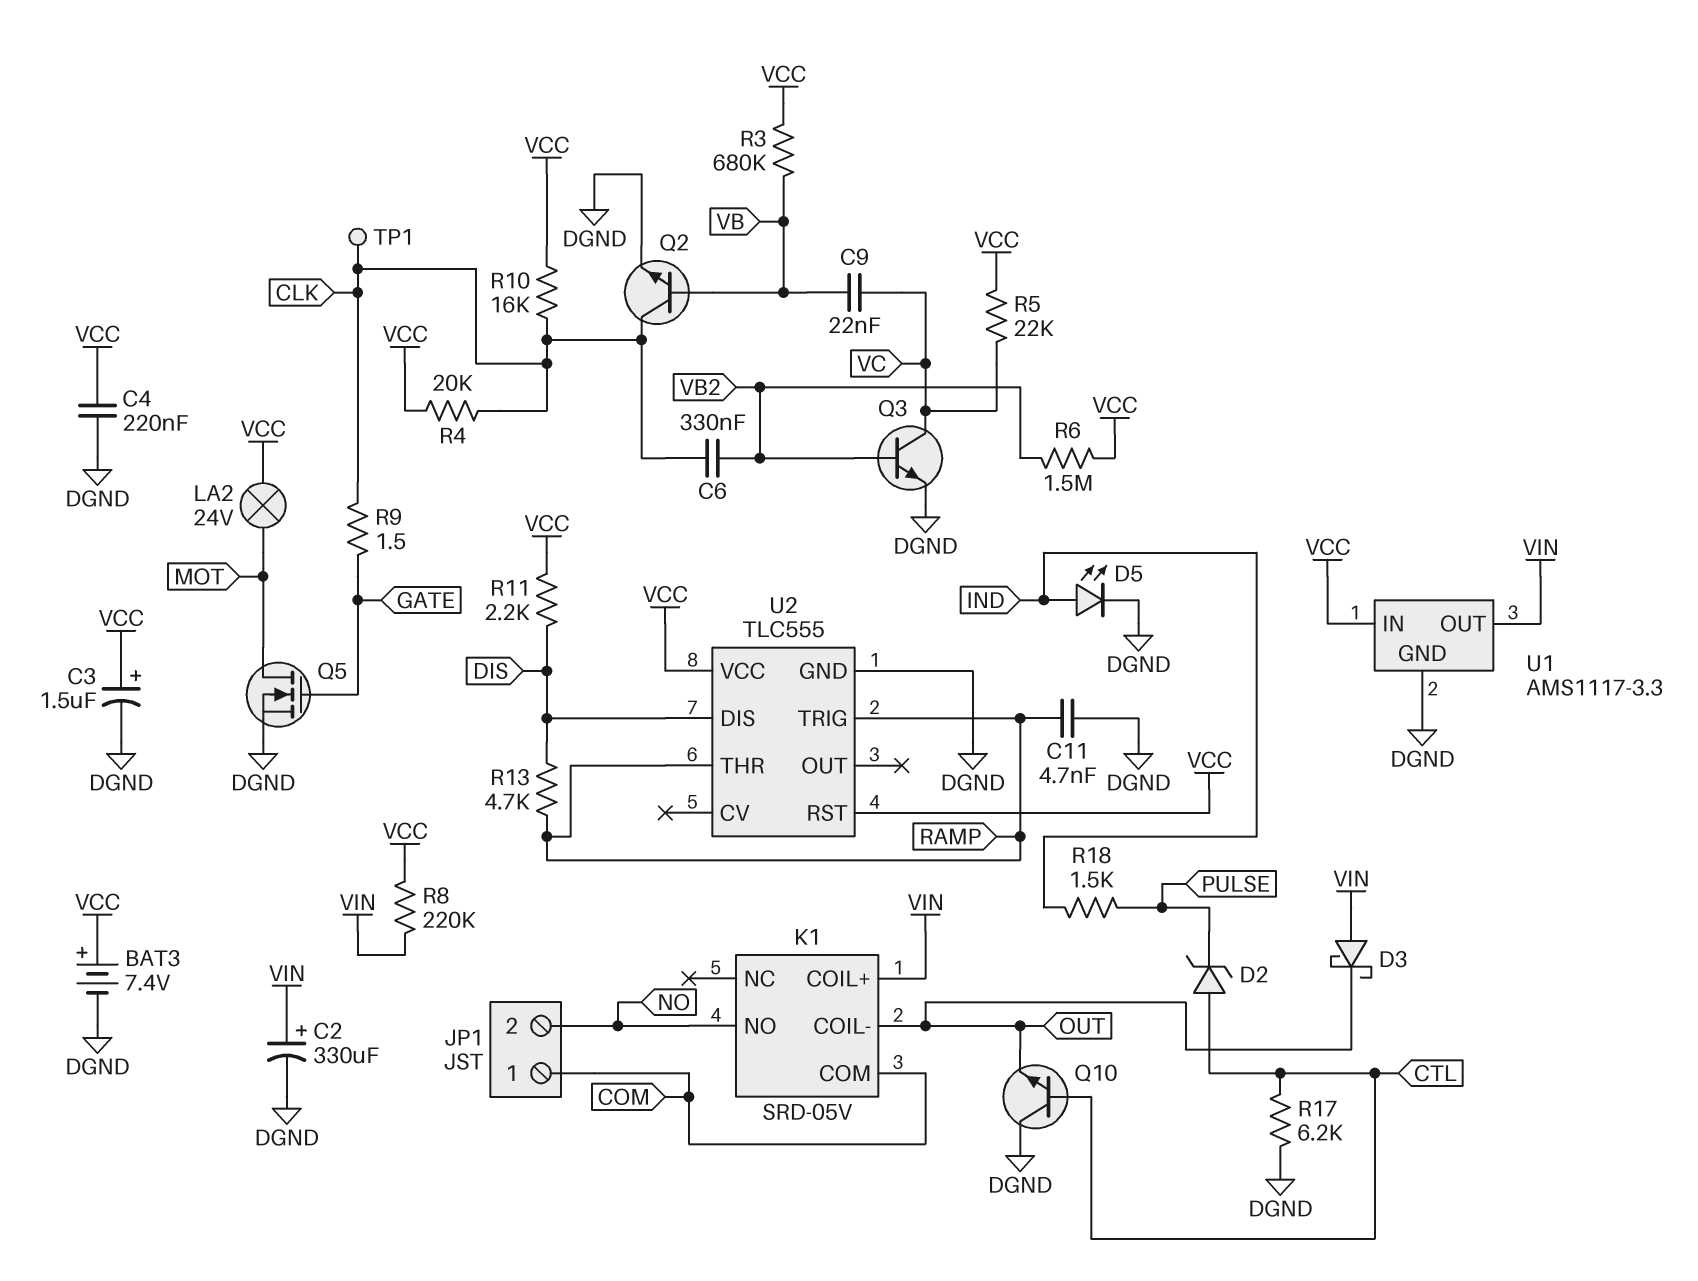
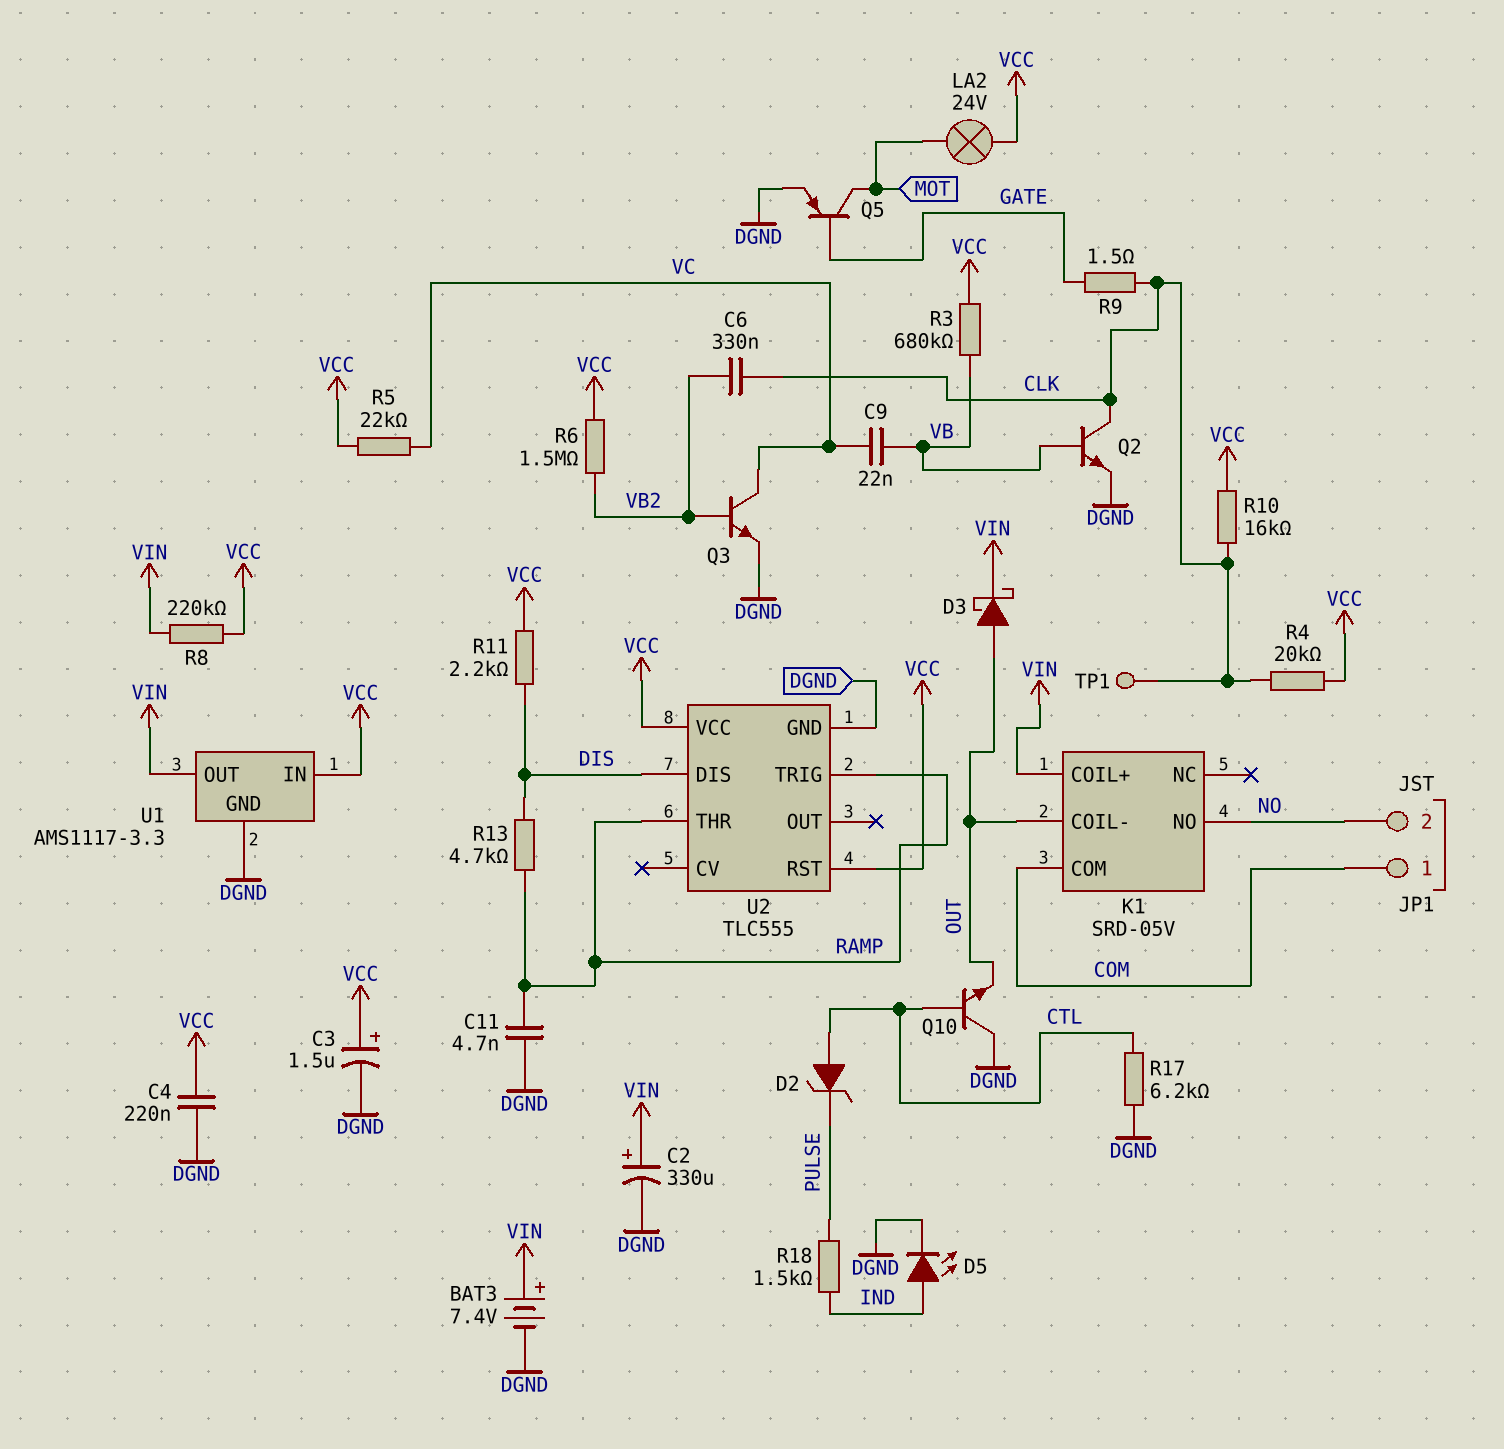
BAT3: 7.4V (plus VCC, minus DGND) -> 7.4V (plus VIN, minus DGND)
D3: schottky (A VIN, K OUT) -> schottky (A OUT, K VIN)
Q5: NMOS (G GATE, D MOT, S DGND) -> PNP (B GATE, C MOT, E DGND)

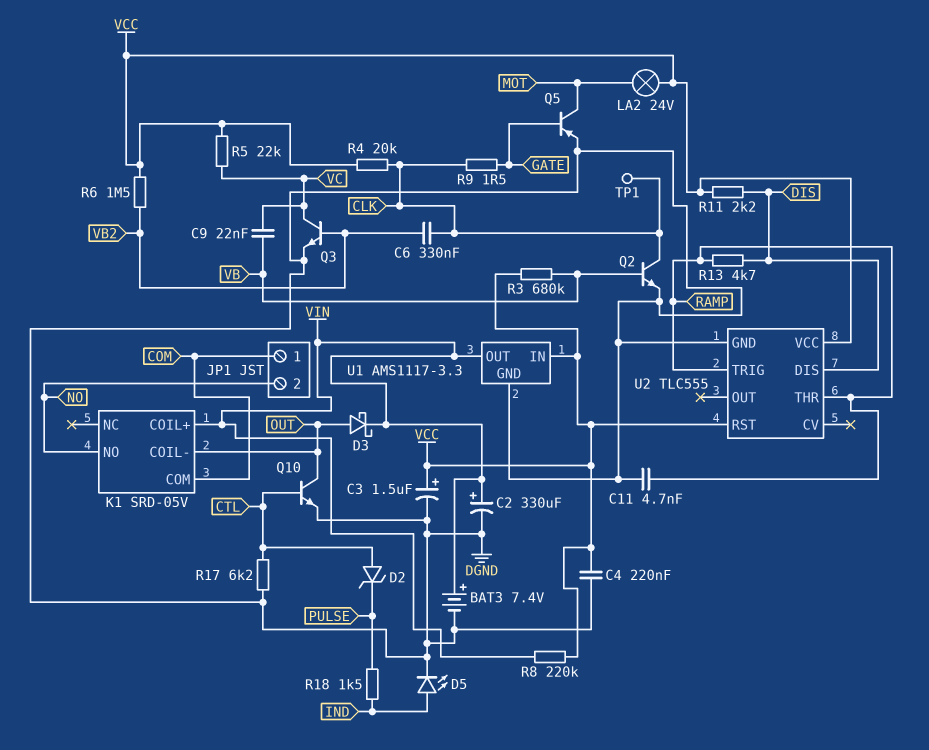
Q10: NPN (B CTL, C DGND, E OUT) -> NPN (B CTL, C OUT, E DGND)
R10: 16k (CLK, VCC) -> none

